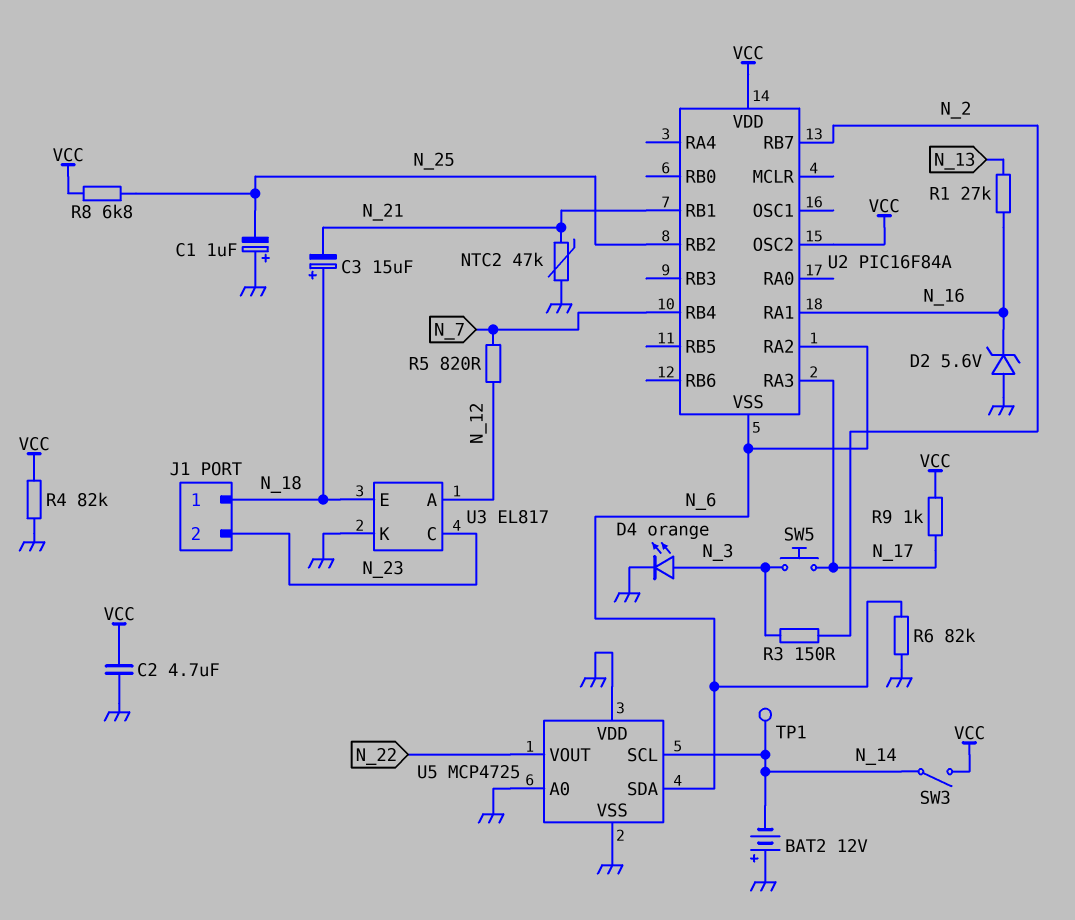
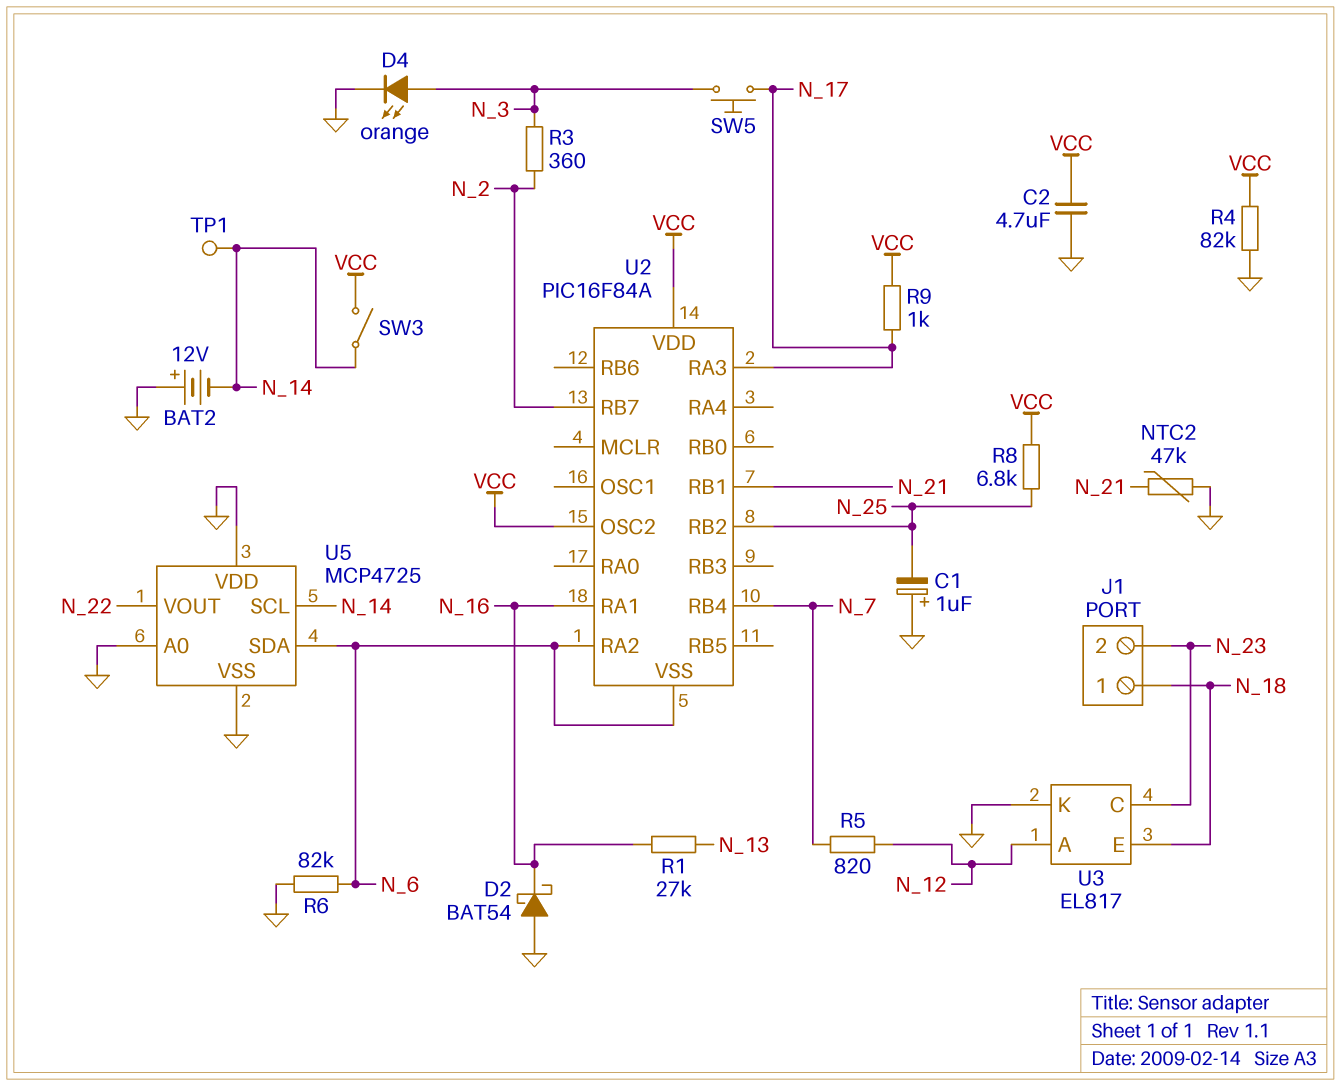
C3: 15uF (plus N_18, minus N_21) -> none
D2: zener 5.6V (A GND, K N_16) -> schottky BAT54 (A GND, K N_16)
R3: 150 (N_2, N_3) -> 360 (N_2, N_3)

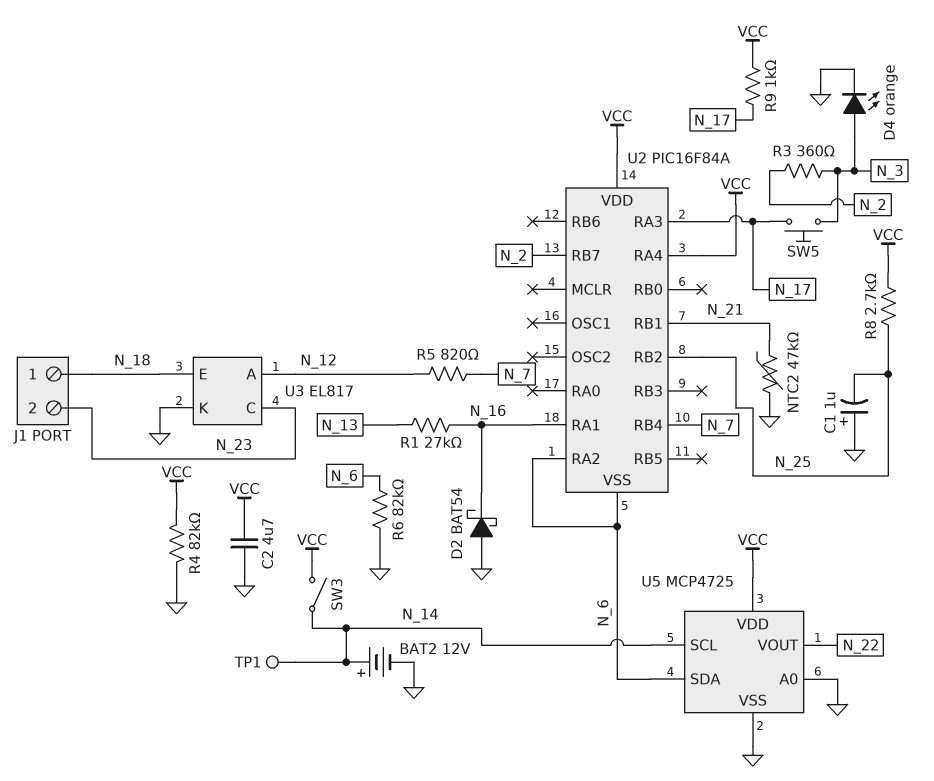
BAT2: 12V (plus GND, minus N_14) -> 12V (plus N_14, minus GND)
R8: 6.8k (N_25, VCC) -> 2.7k (N_25, VCC)
U2 pin OSC2: VCC -> none
U2 pin RA4: none -> VCC
U5 pin VDD: GND -> VCC

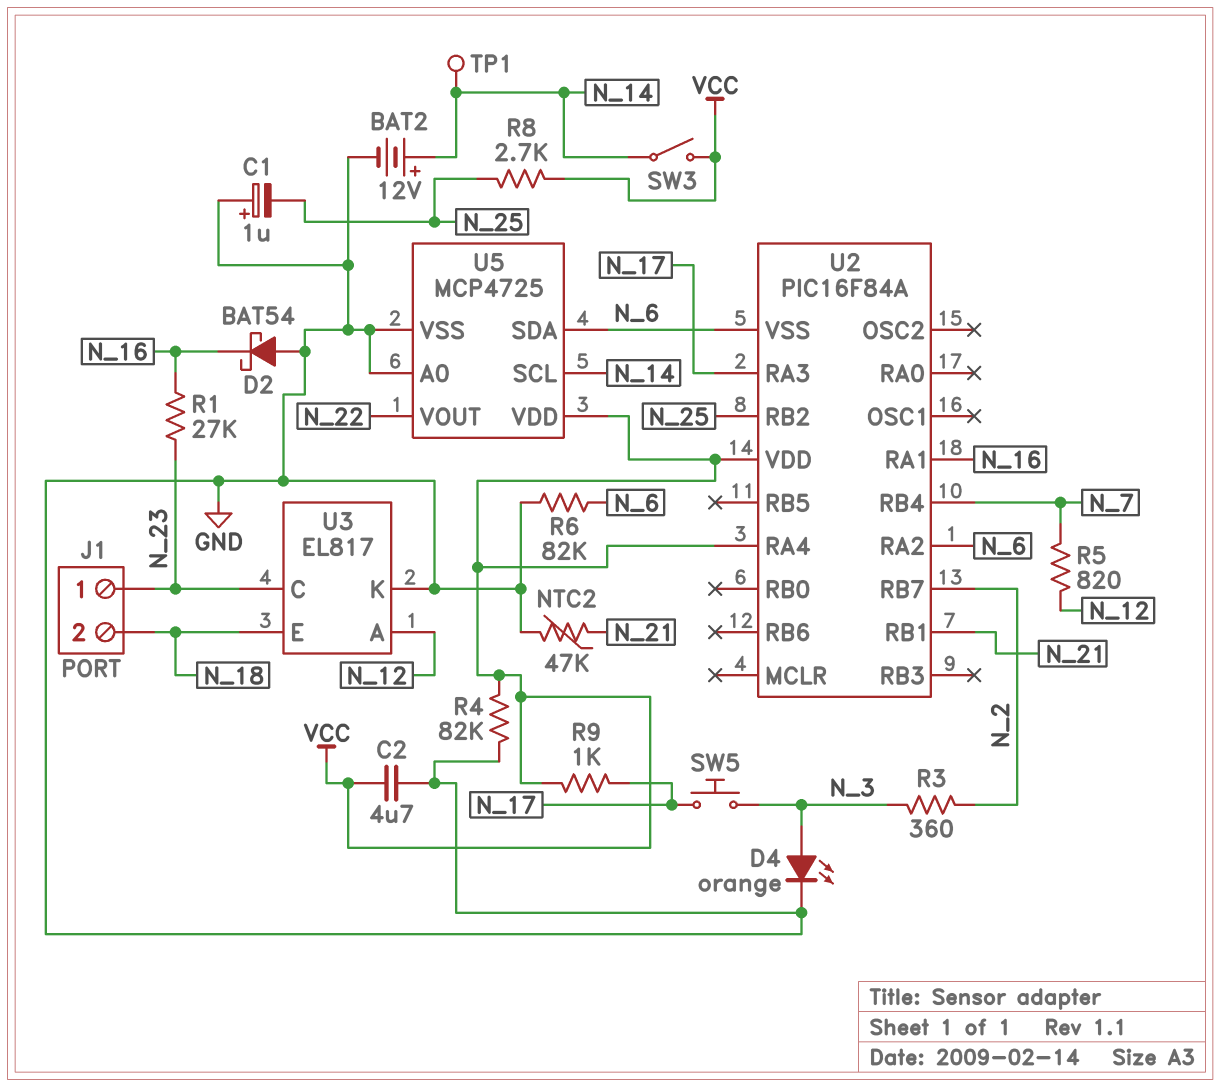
J1 pin 1: N_18 -> N_23
J1 pin 2: N_23 -> N_18
R1: 27k (N_13, N_16) -> 27k (N_16, N_23)

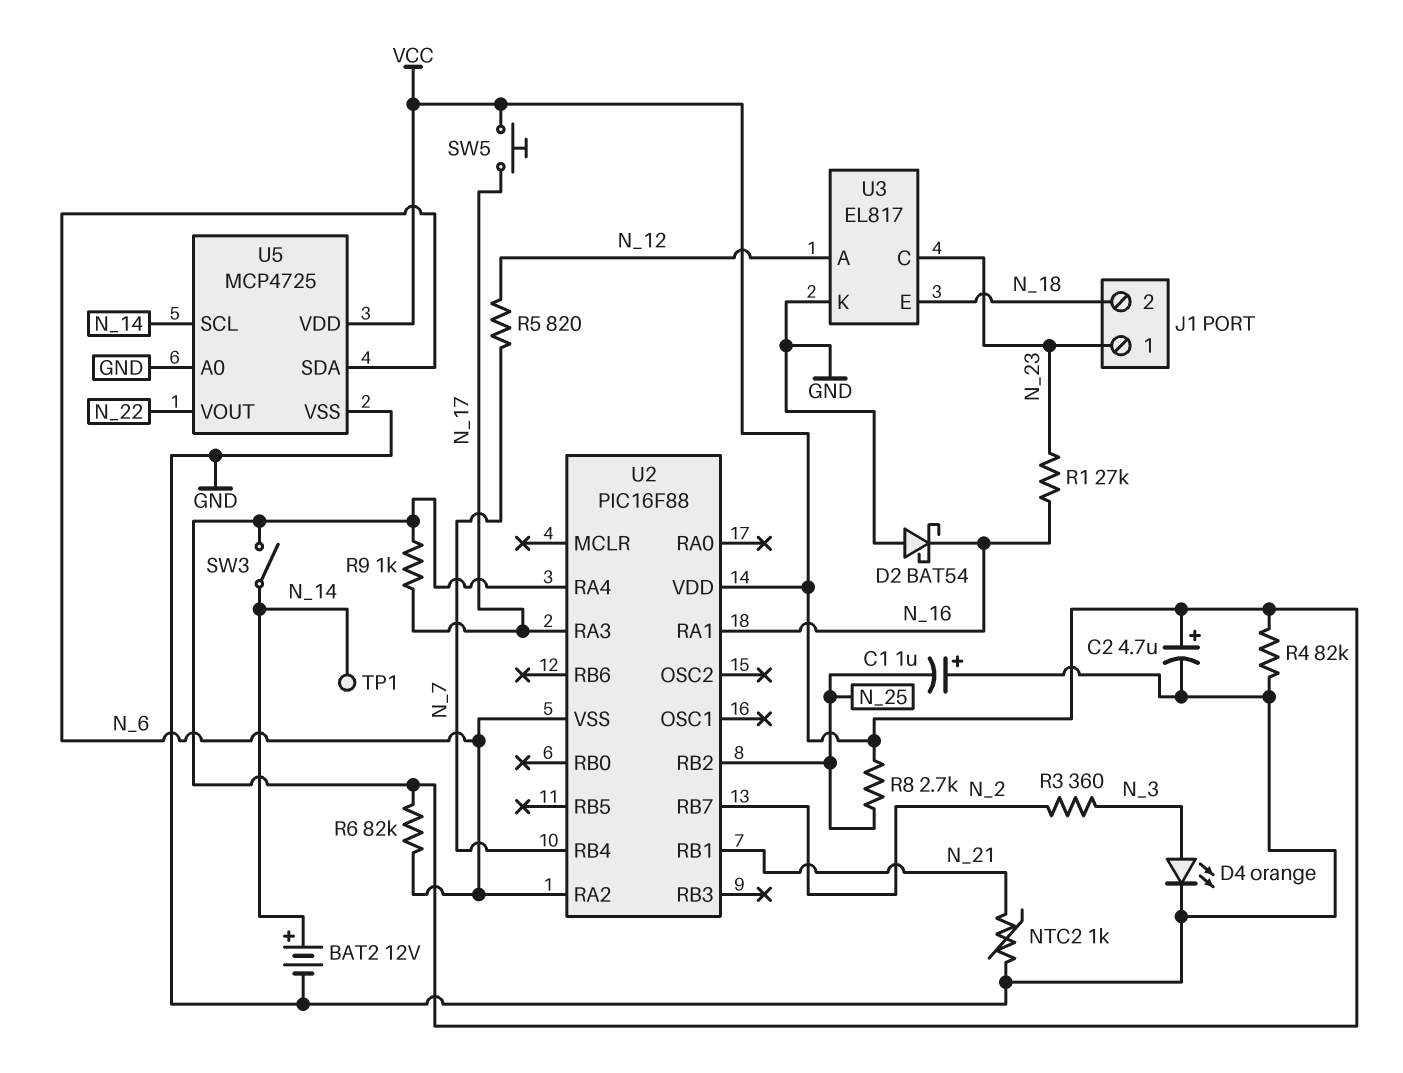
C2: 4.7uF (GND, VCC) -> 4.7uF (plus VCC, minus GND)
NTC2: 47k (GND, N_21) -> 1k (GND, N_21)
R6: 82k (GND, N_6) -> 82k (N_6, VCC)
SW5: button (N_3, N_17) -> button (N_17, VCC)
U2: PIC16F84A -> PIC16F88

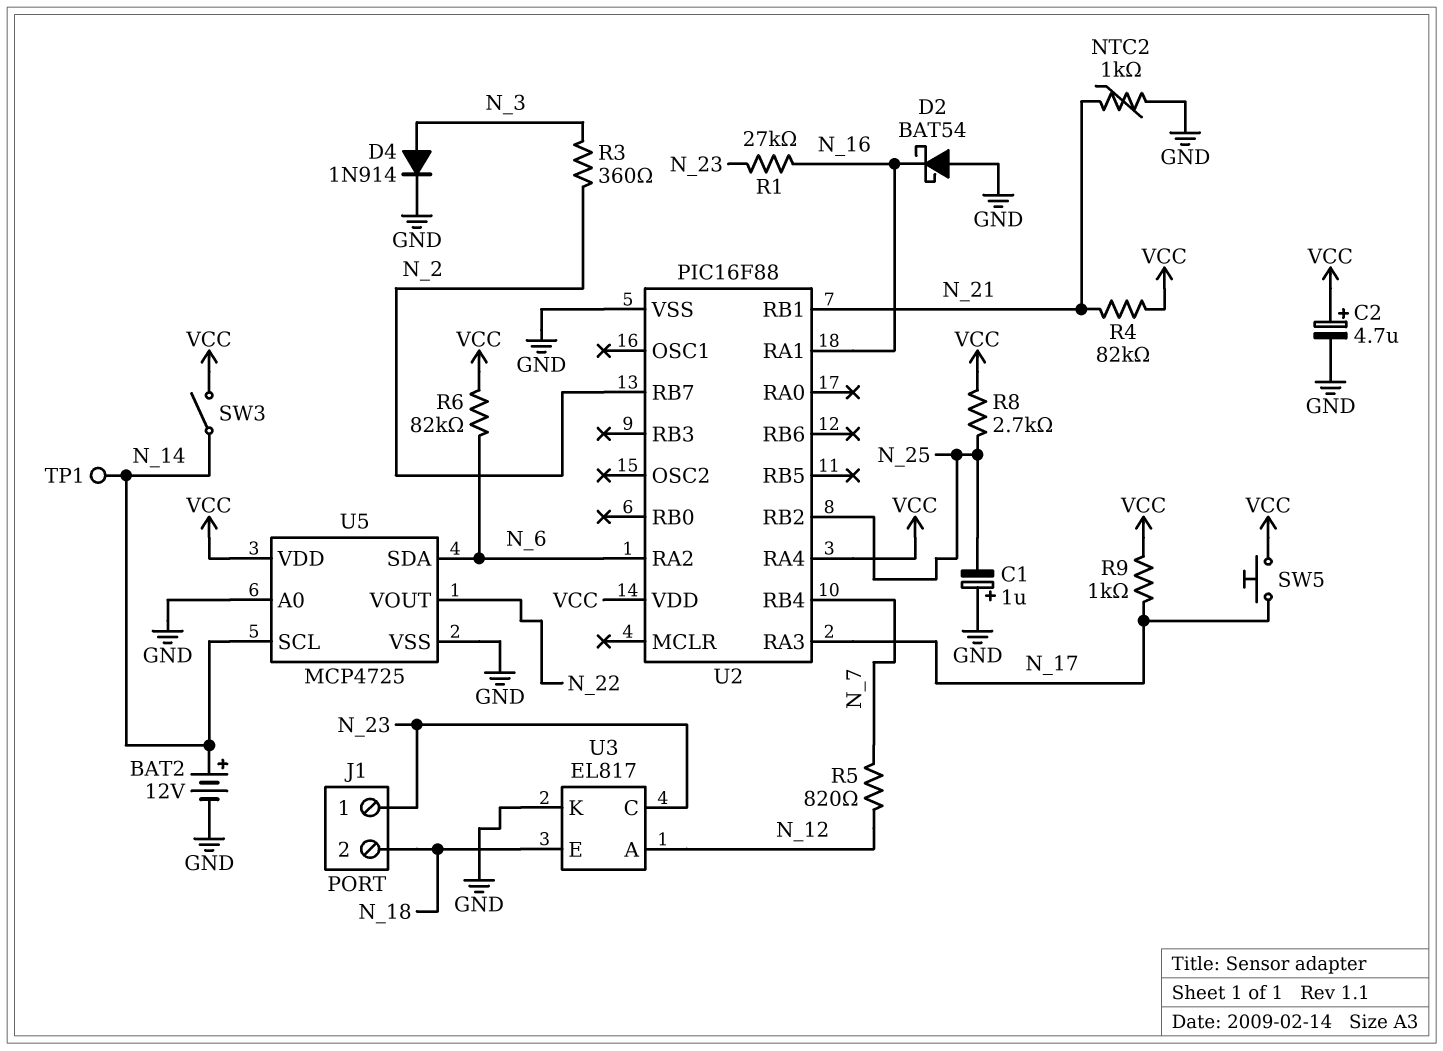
D4: LED orange (A N_3, K GND) -> diode 1N914 (A N_3, K GND)
R4: 82k (GND, VCC) -> 82k (N_21, VCC)
U2 pin VSS: N_6 -> GND

